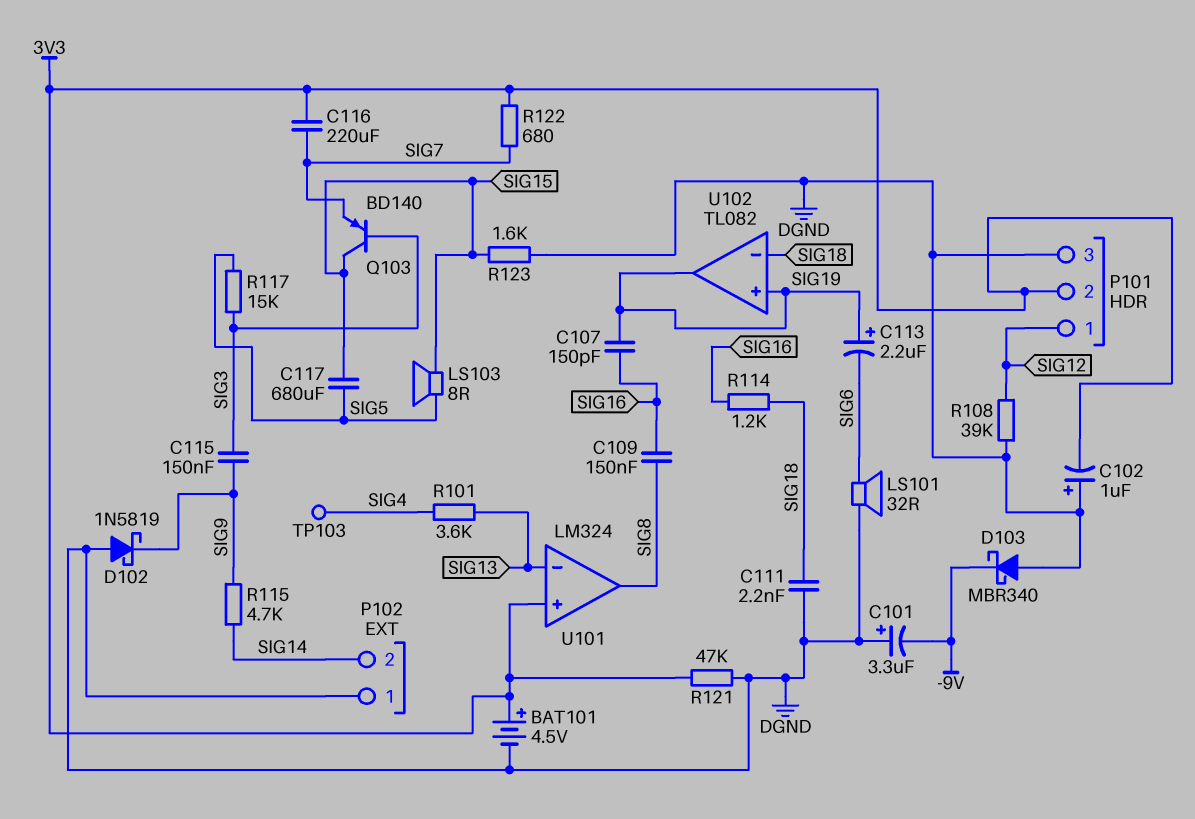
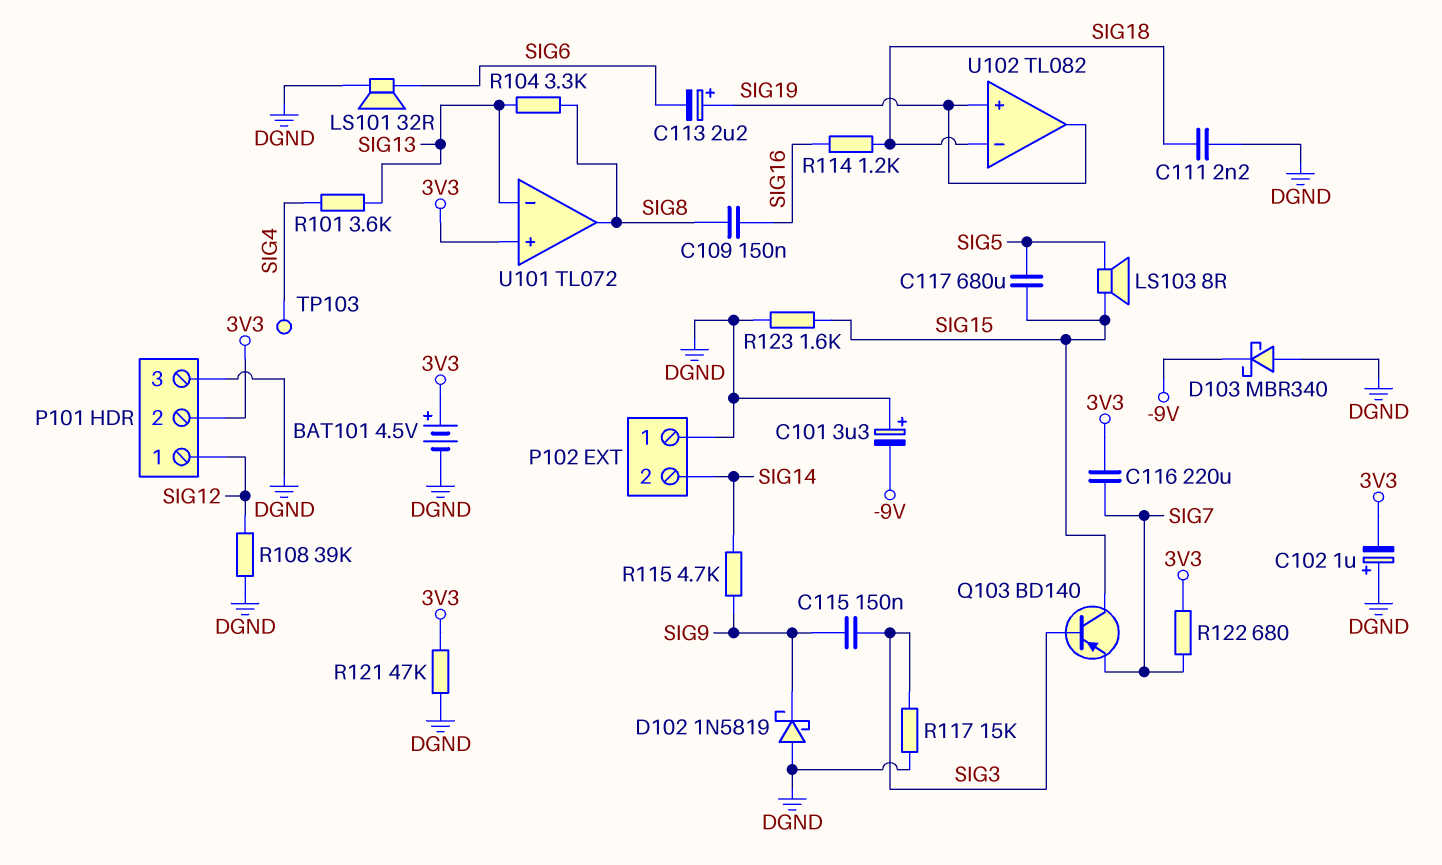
C107: 150pF (SIG16, SIG19) -> none
R104: none -> 3.3k (SIG8, SIG13)
R117: 15k (SIG3, SIG5) -> 15k (DGND, SIG3)
U101: LM324 -> TL072

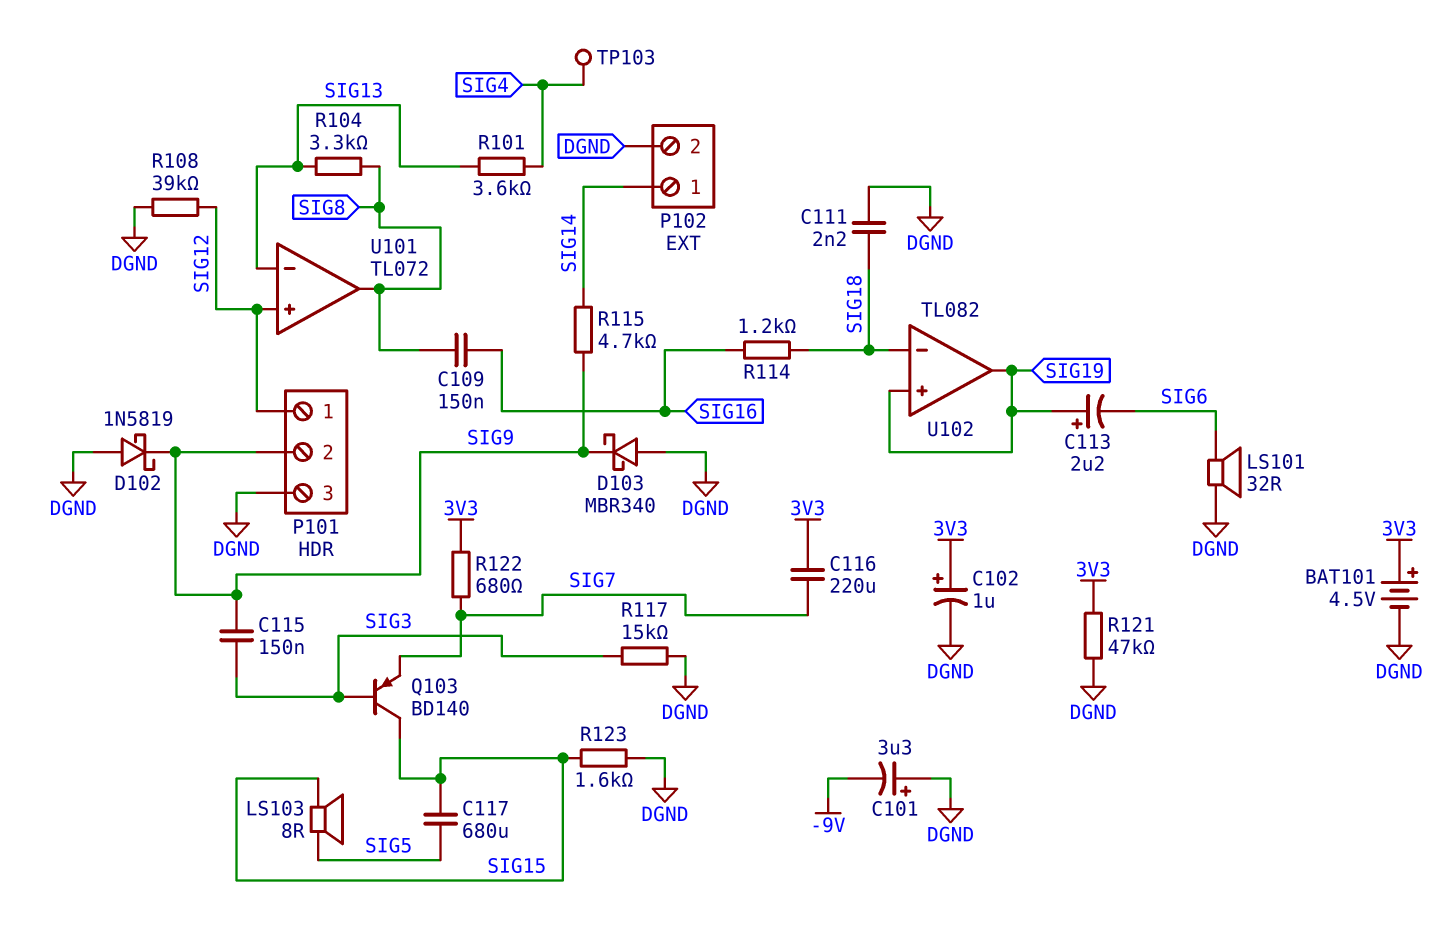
C102: 1uF (plus DGND, minus 3V3) -> 1uF (plus 3V3, minus DGND)
D103: schottky MBR340 (A DGND, K -9V) -> schottky MBR340 (A DGND, K SIG9)
P101 pin 2: 3V3 -> SIG9
P102 pin 1: DGND -> SIG14
P102 pin 2: SIG14 -> DGND
U101 pin in+: 3V3 -> SIG12

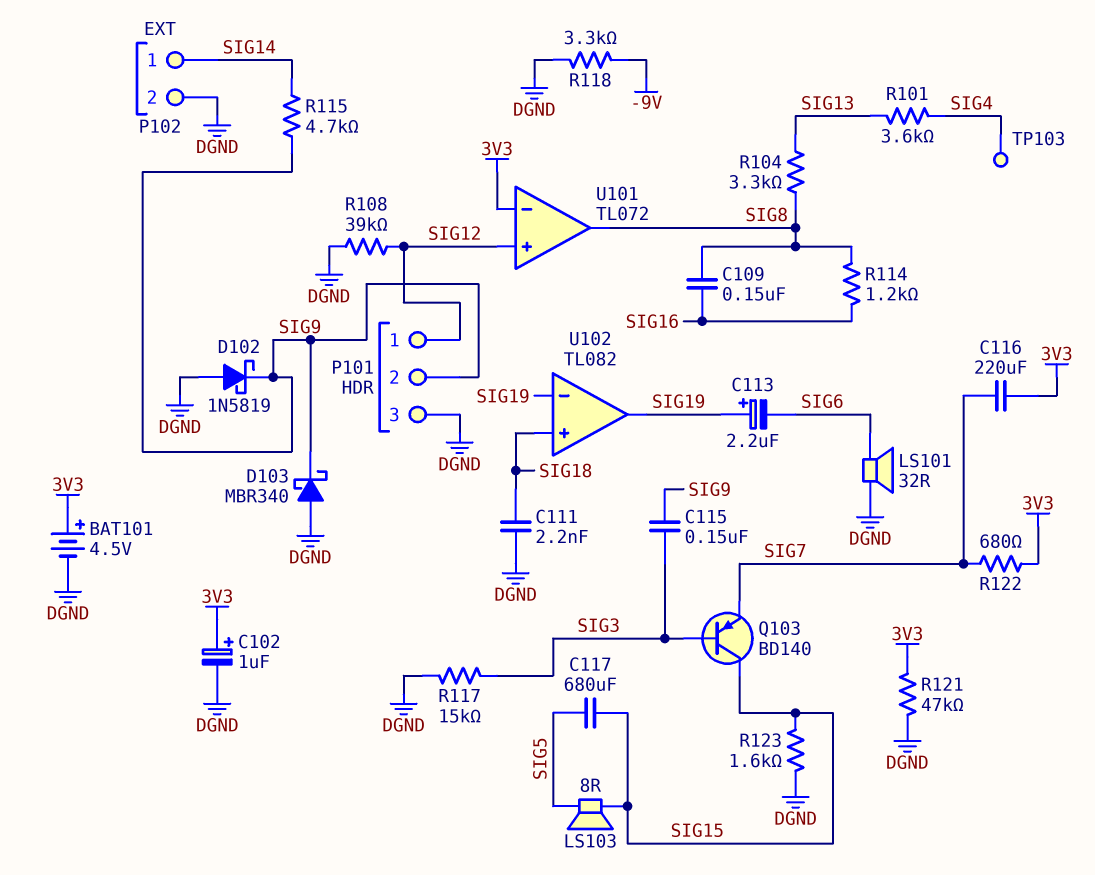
C101: 3.3uF (plus DGND, minus -9V) -> none
R114: 1.2k (SIG16, SIG18) -> 1.2k (SIG8, SIG16)
R118: none -> 3.3k (-9V, DGND)
U101 pin in-: SIG13 -> 3V3
U102 pin in+: SIG19 -> SIG18
U102 pin in-: SIG18 -> SIG19

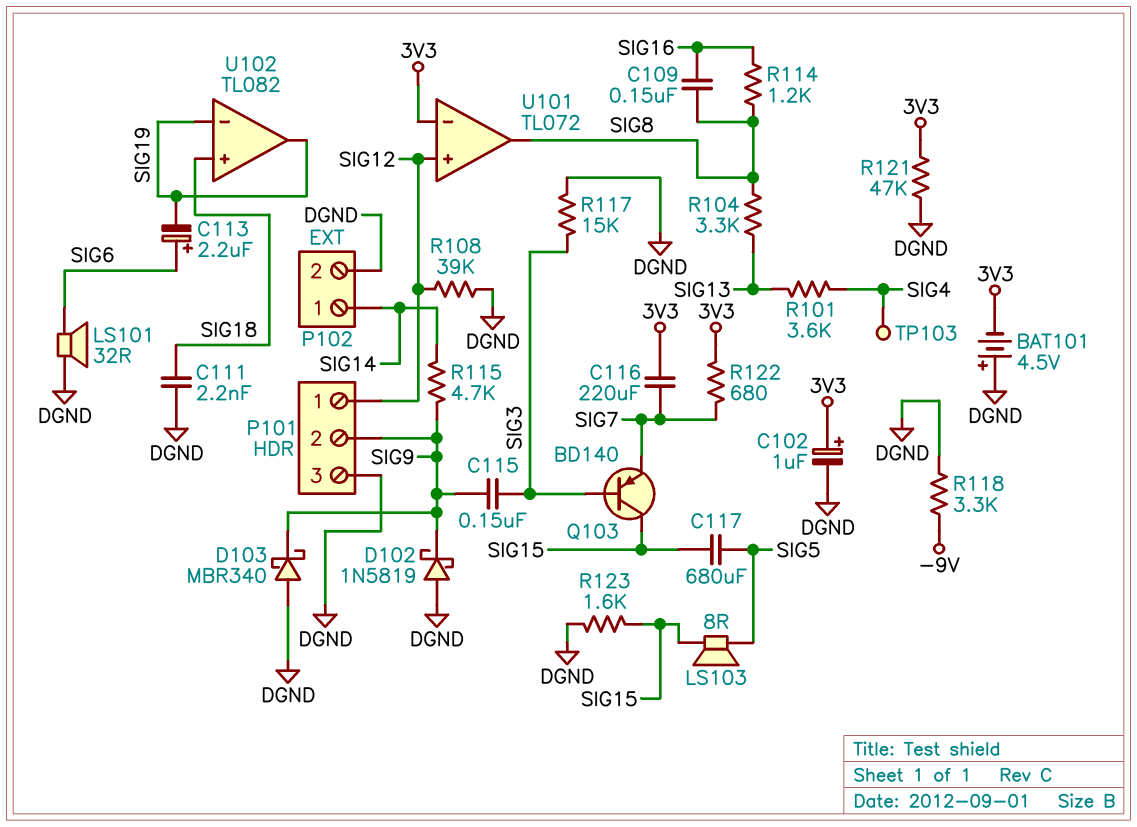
BAT101: 4.5V (plus 3V3, minus DGND) -> 4.5V (plus DGND, minus 3V3)
C113: 2.2uF (plus SIG19, minus SIG6) -> 2.2uF (plus SIG6, minus SIG19)

